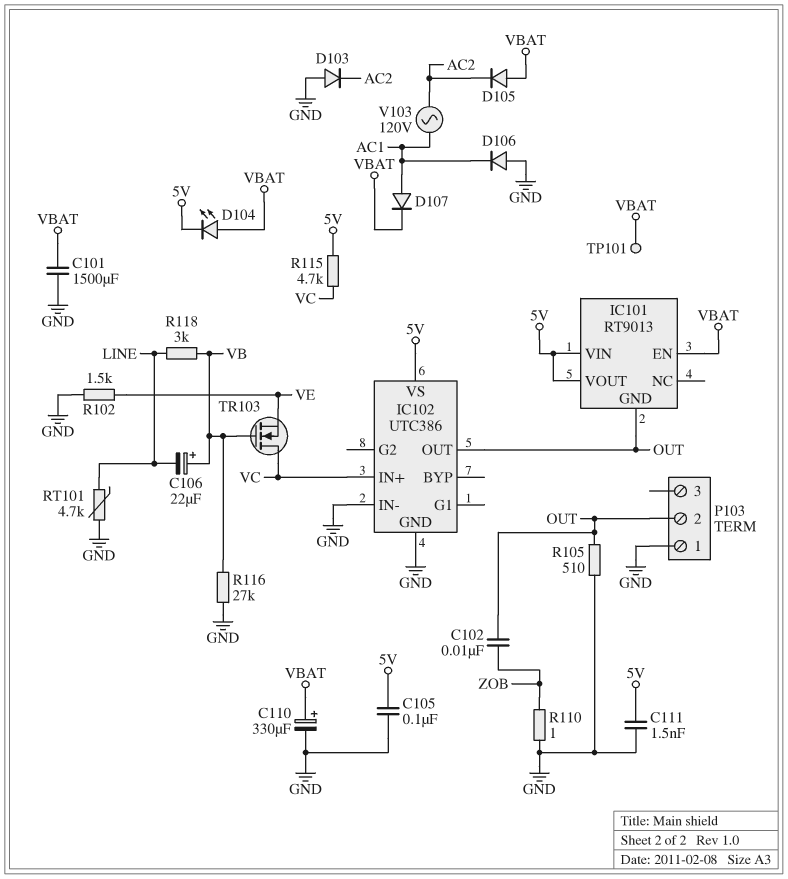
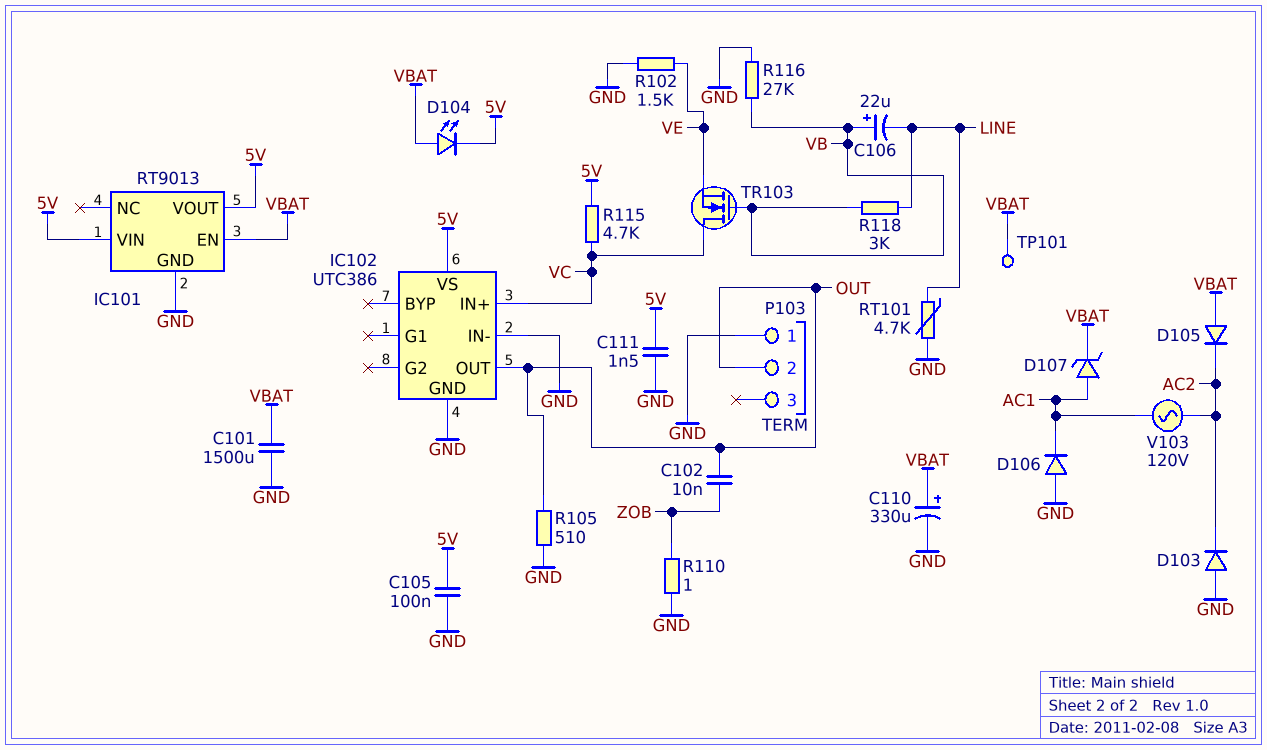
D107: diode (A AC1, K VBAT) -> zener (A AC1, K VBAT)
IC101 pin GND: OUT -> GND

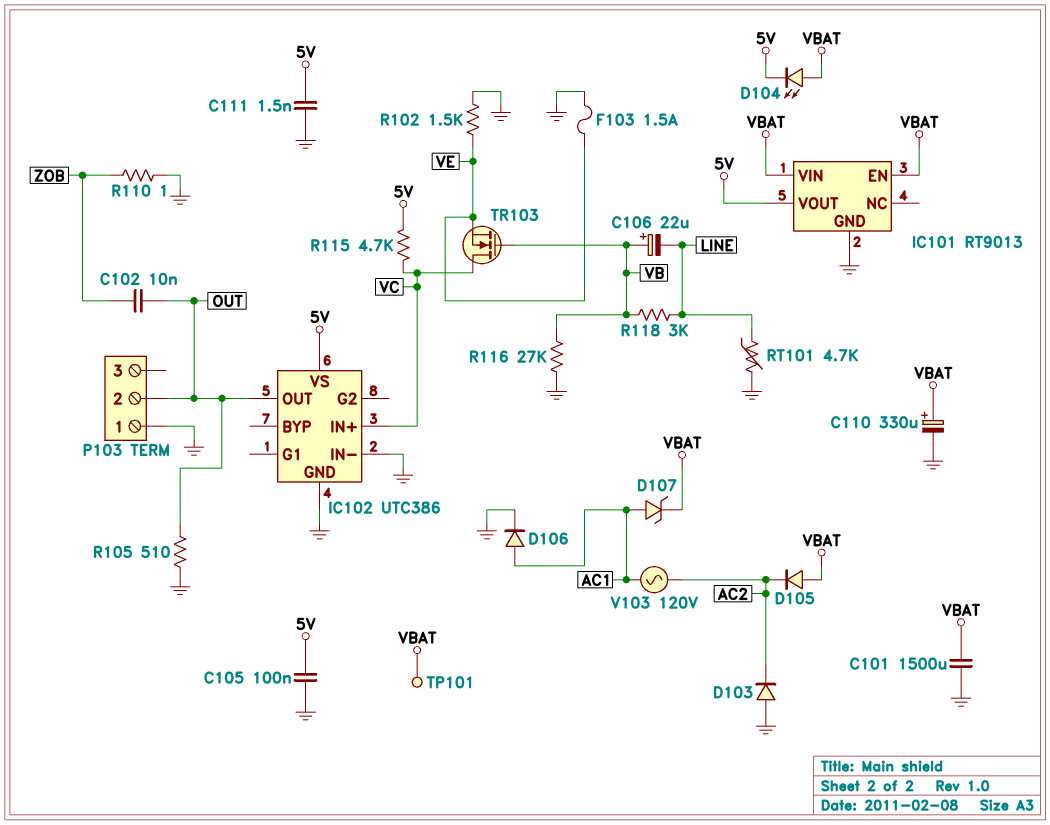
D106: diode (A GND, K AC1) -> diode (A AC1, K GND)
F103: none -> 1.5A (GND, VE)
IC101 pin VIN: 5V -> VBAT

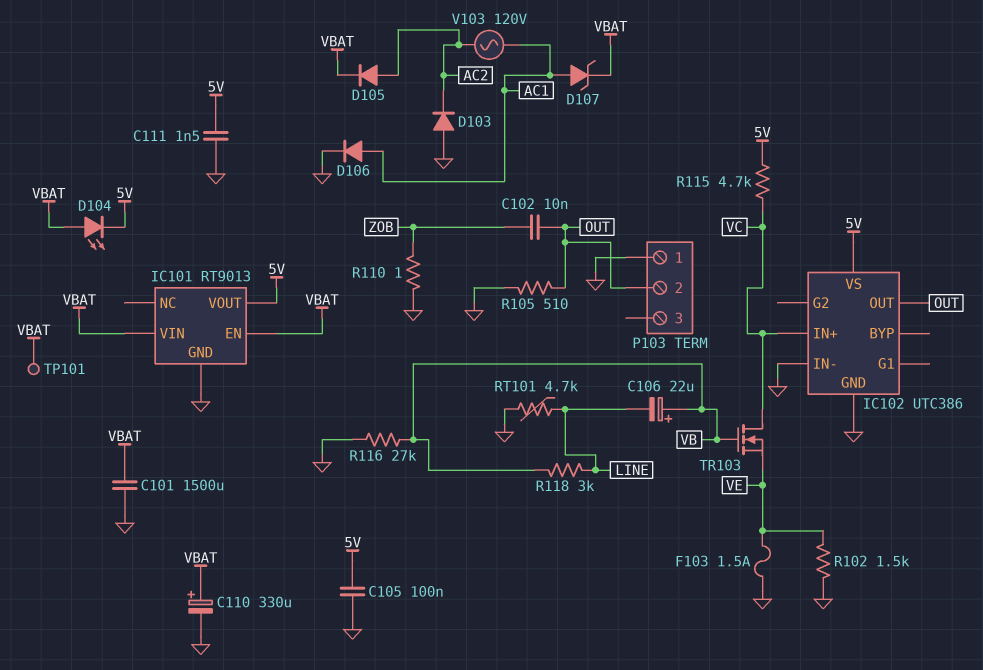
D105: diode (A VBAT, K AC2) -> diode (A AC2, K VBAT)

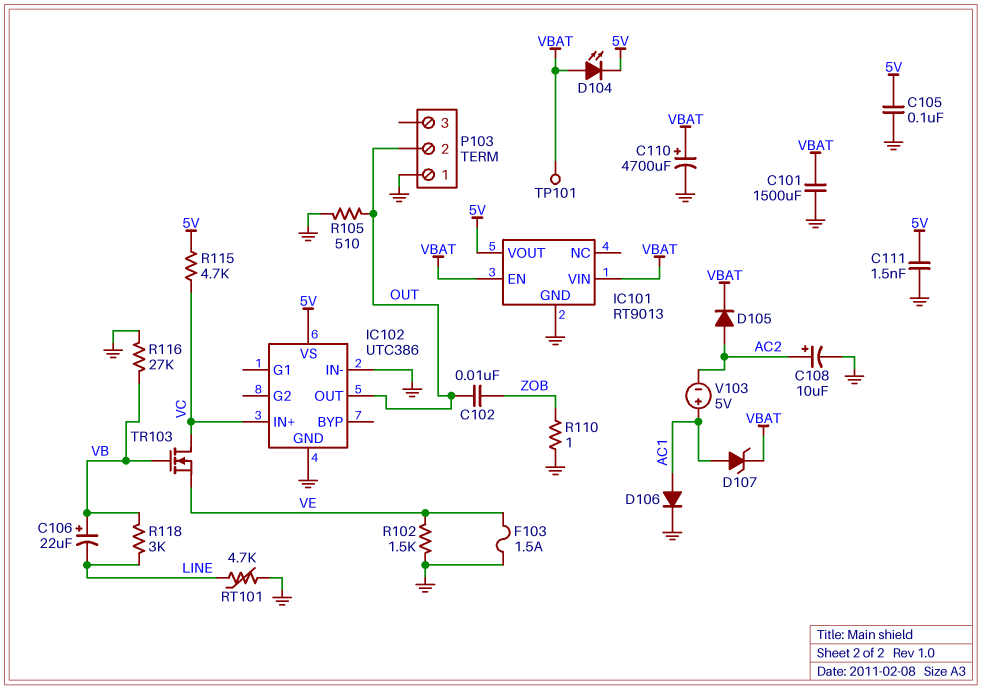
C108: none -> 10uF (plus AC2, minus GND)
C110: 330uF (plus VBAT, minus GND) -> 4700uF (plus VBAT, minus GND)
D103: diode (A GND, K AC2) -> none
V103: AC 120V (AC1, AC2) -> 5V (plus AC1, minus AC2)

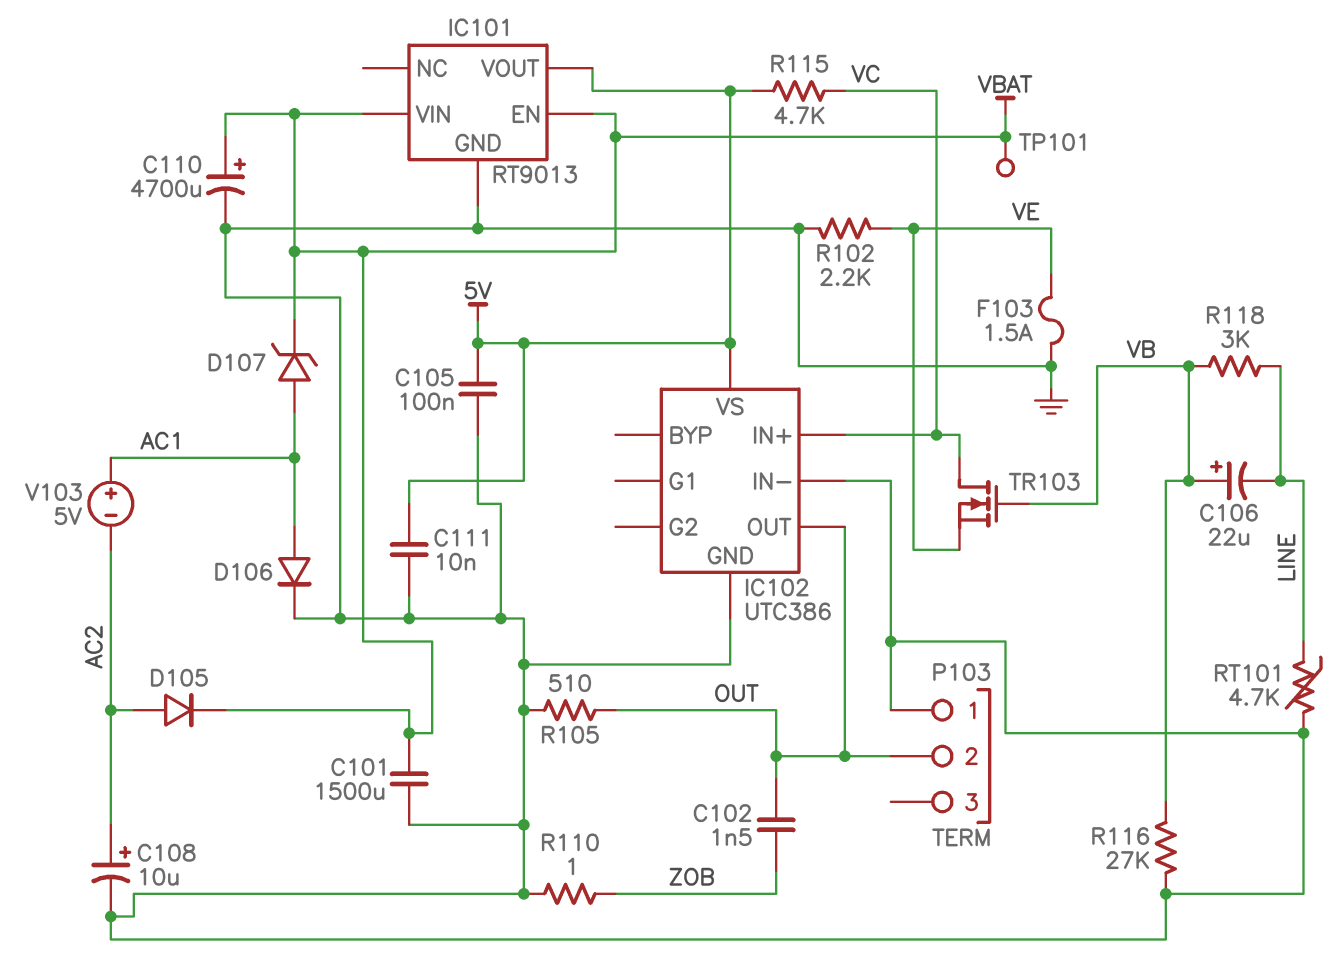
C102: 10nF (OUT, ZOB) -> 1.5nF (OUT, ZOB)
C111: 1.5nF (5V, GND) -> 10nF (5V, GND)
D104: LED (A VBAT, K 5V) -> none
R102: 1.5k (GND, VE) -> 2.2k (GND, VE)

